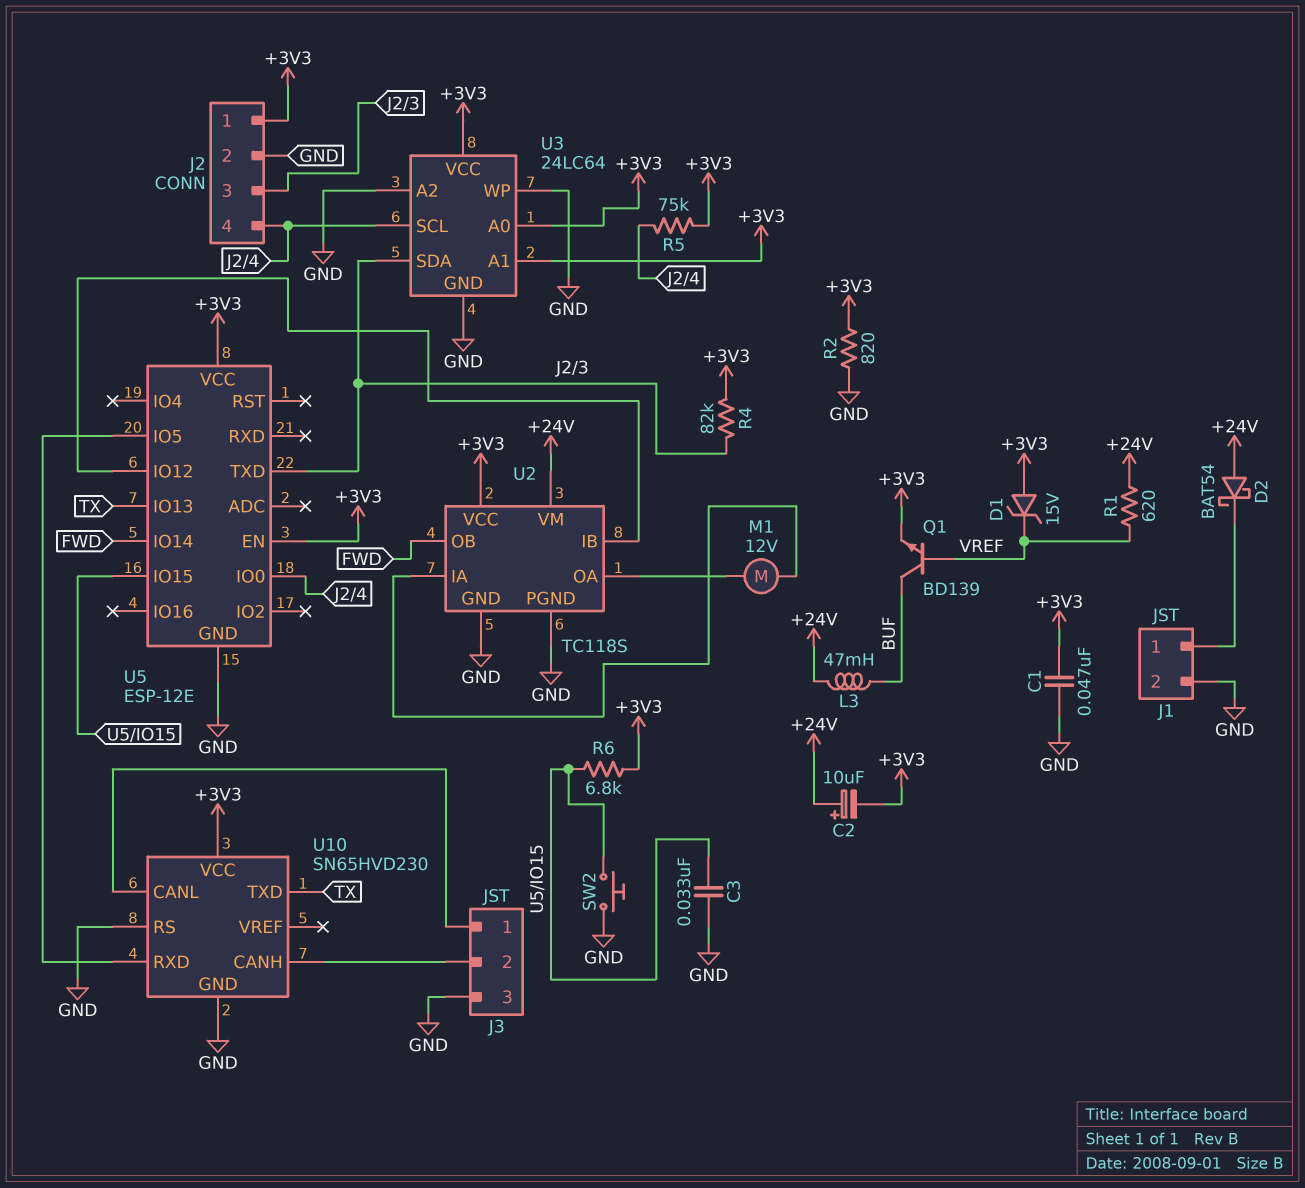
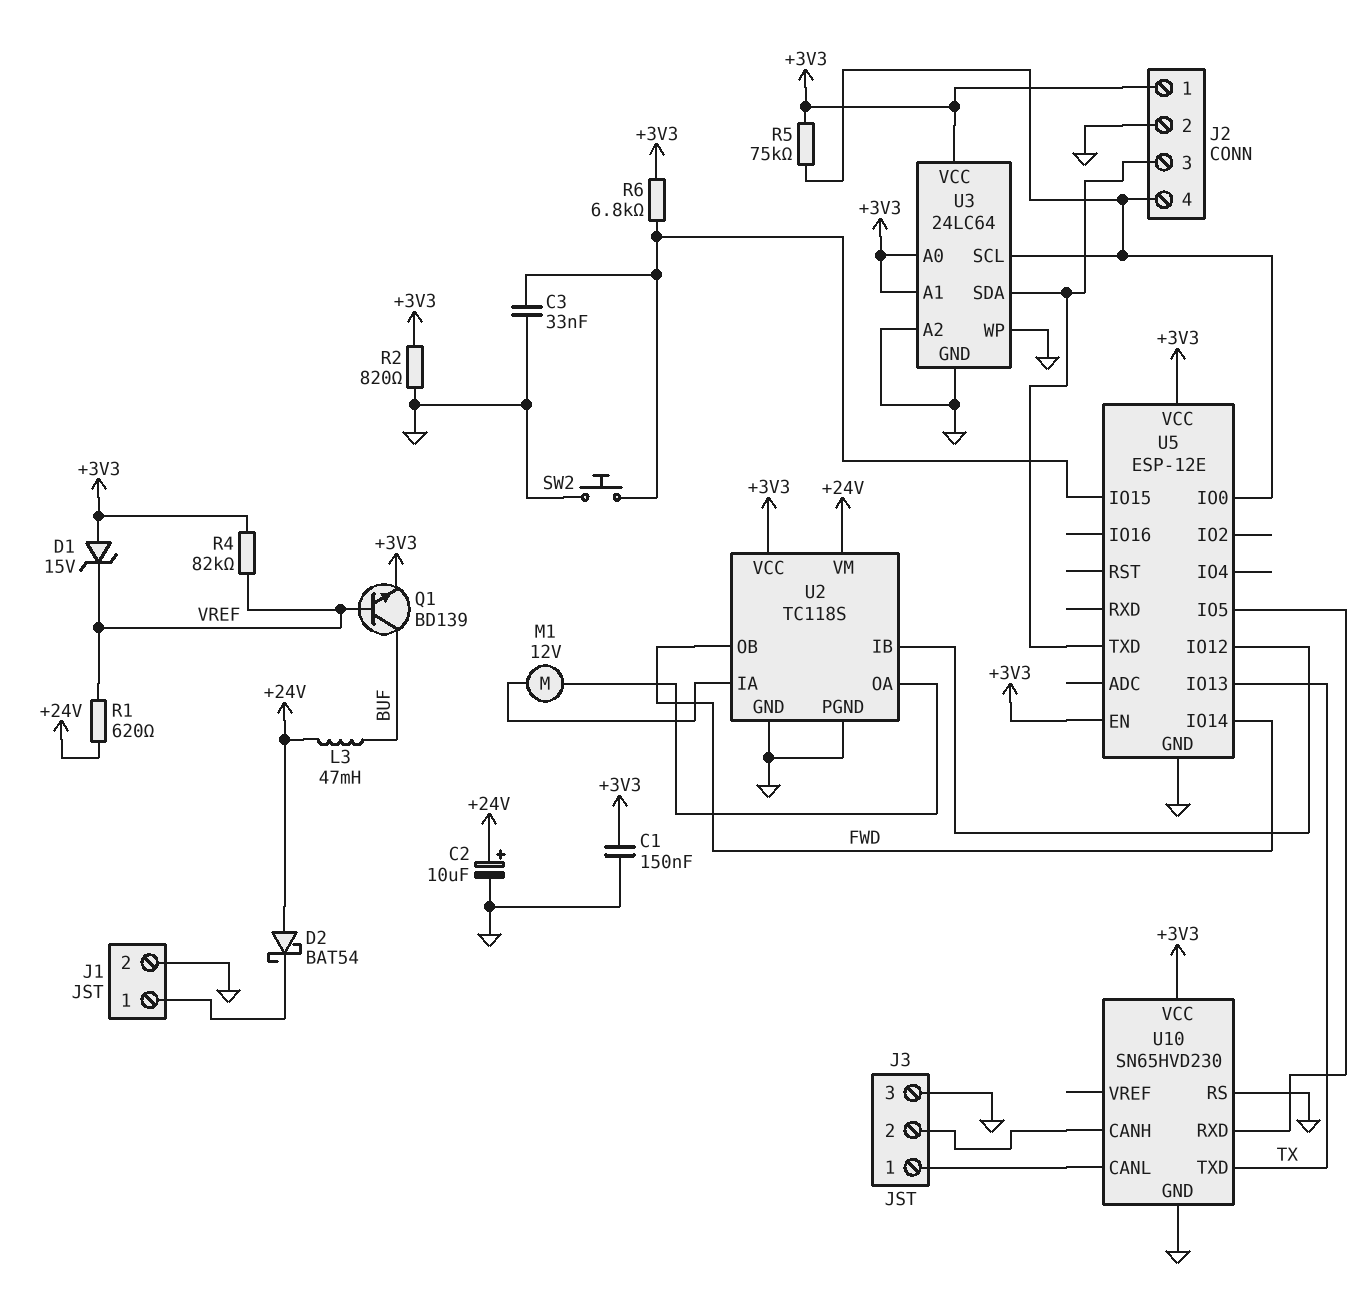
C1: 47nF (+3V3, GND) -> 150nF (+3V3, GND)
C2: 10uF (plus +24V, minus +3V3) -> 10uF (plus +24V, minus GND)
R4: 82k (+3V3, J2/3) -> 82k (+3V3, VREF)

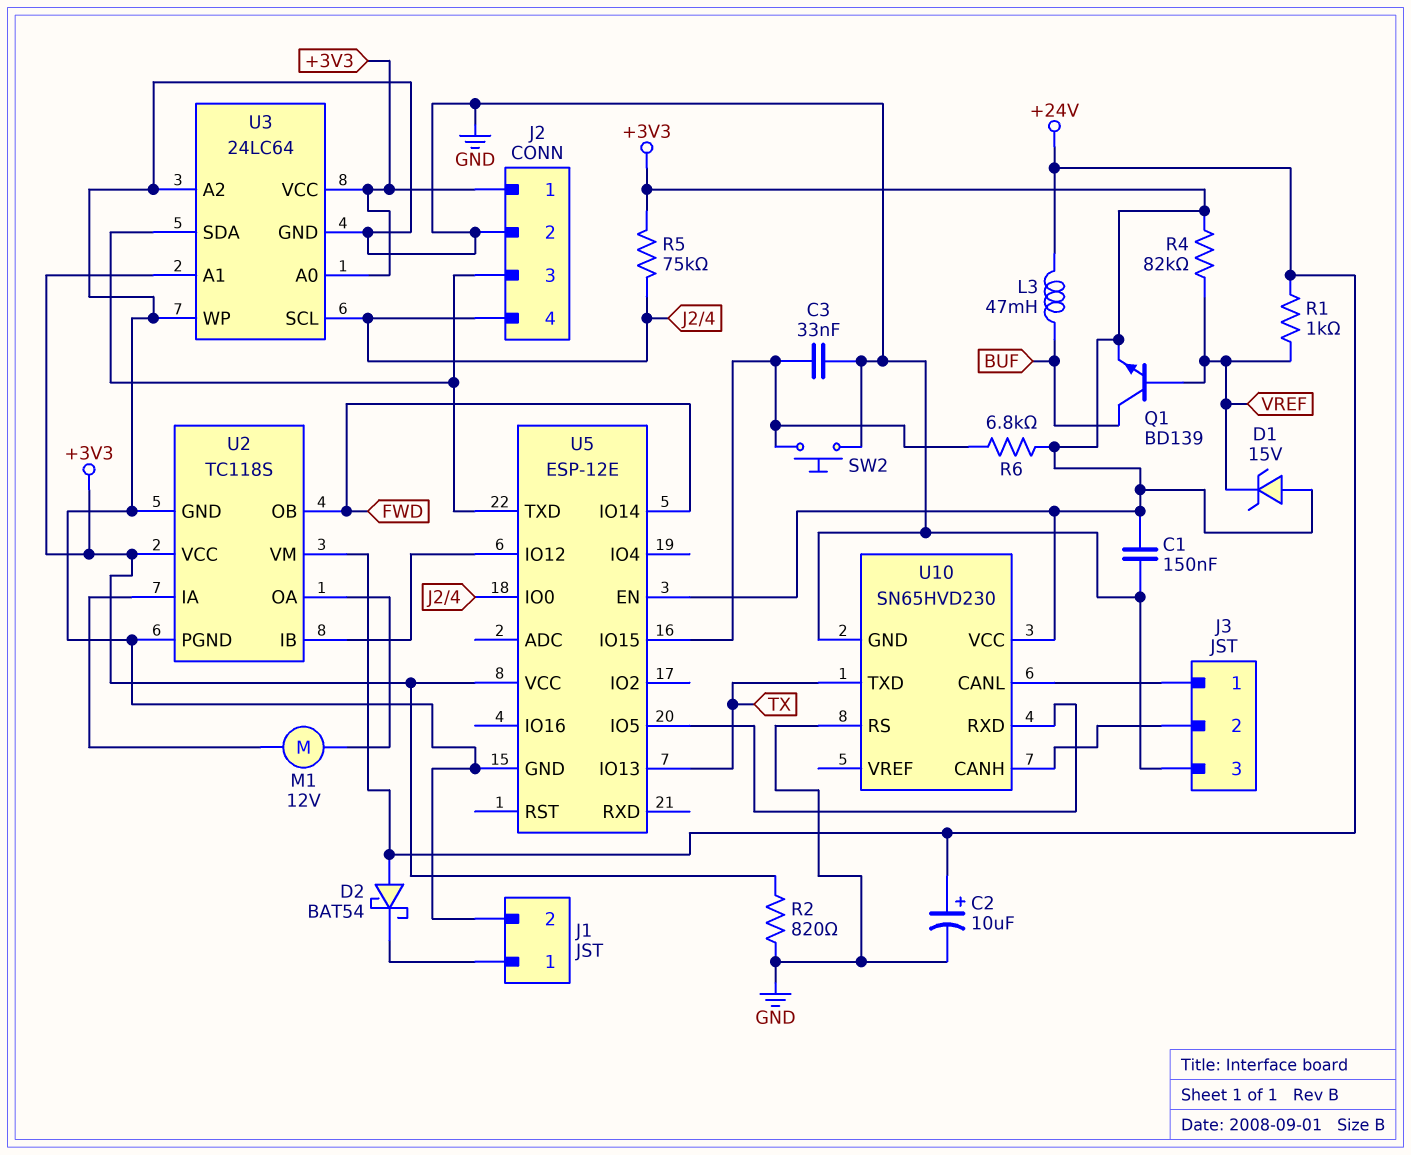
R1: 620 (+24V, VREF) -> 1k (+24V, VREF)

